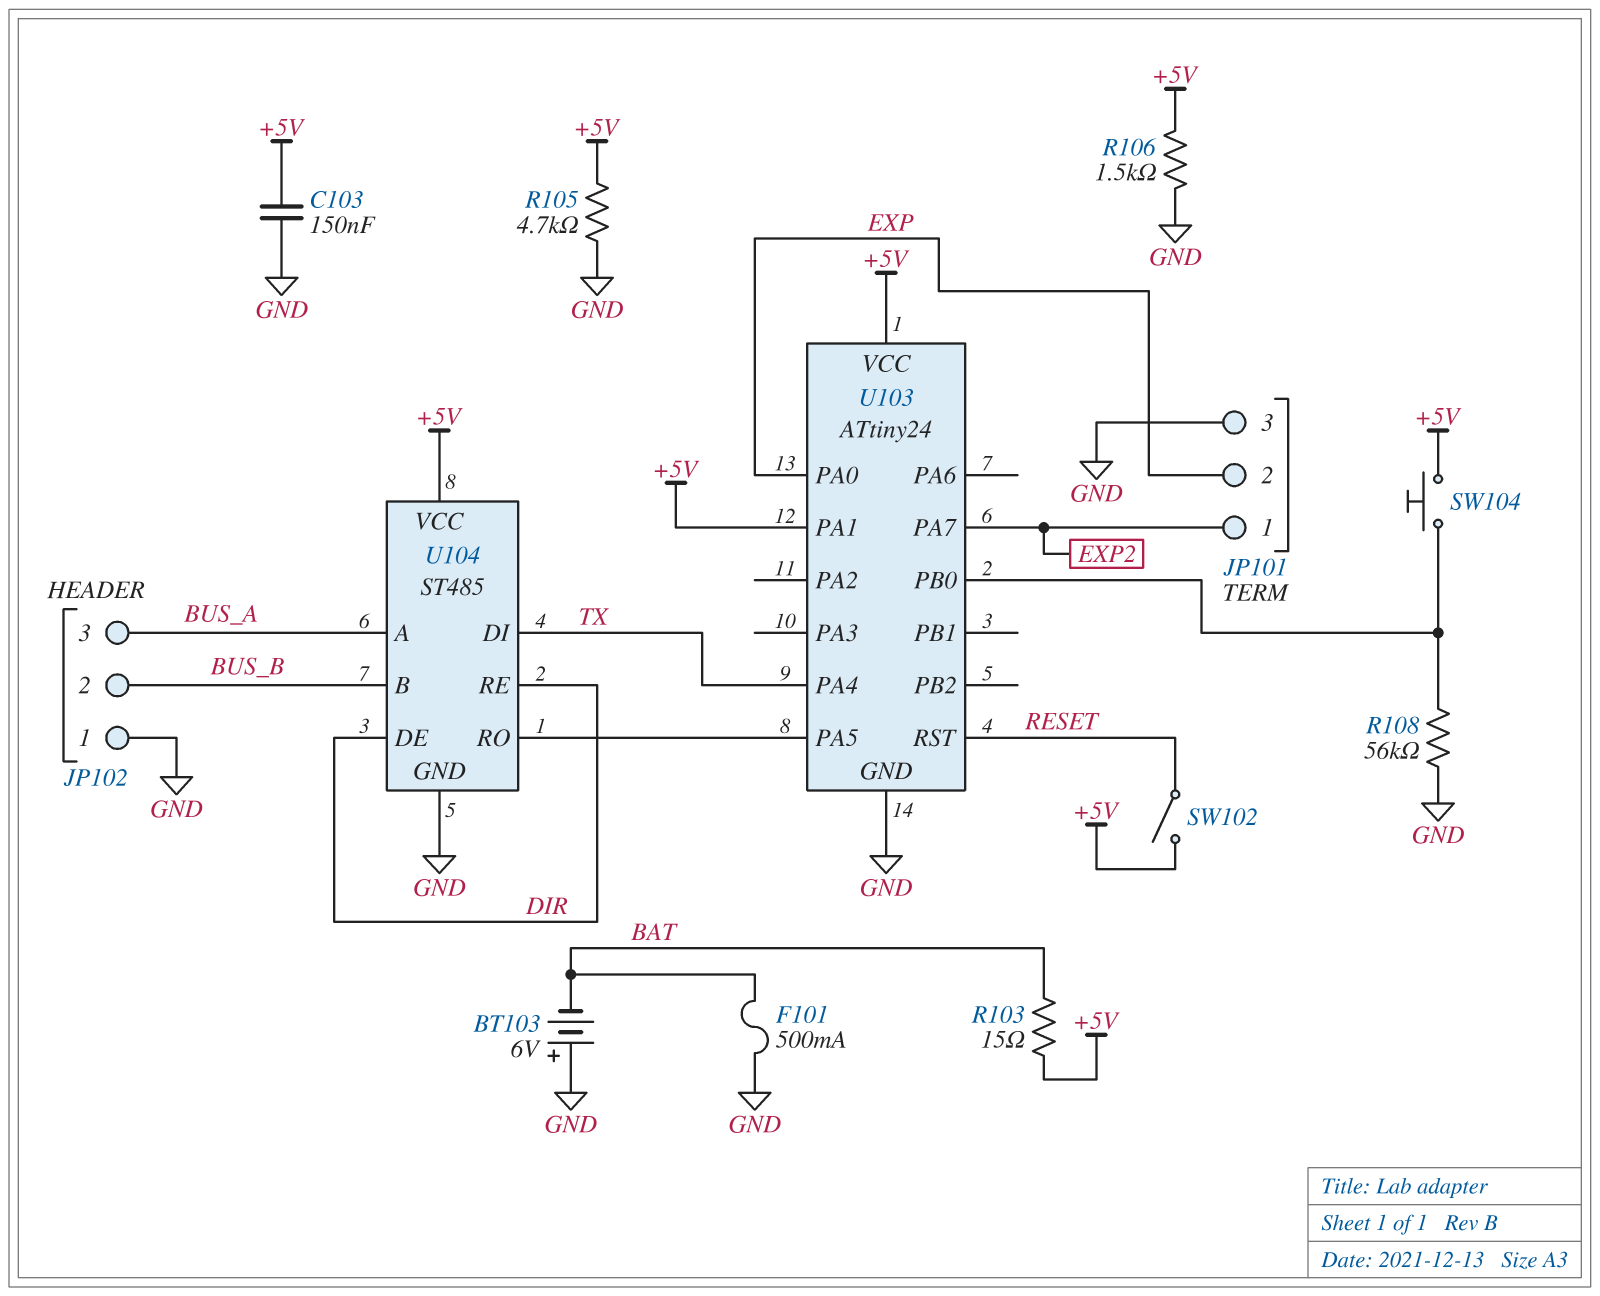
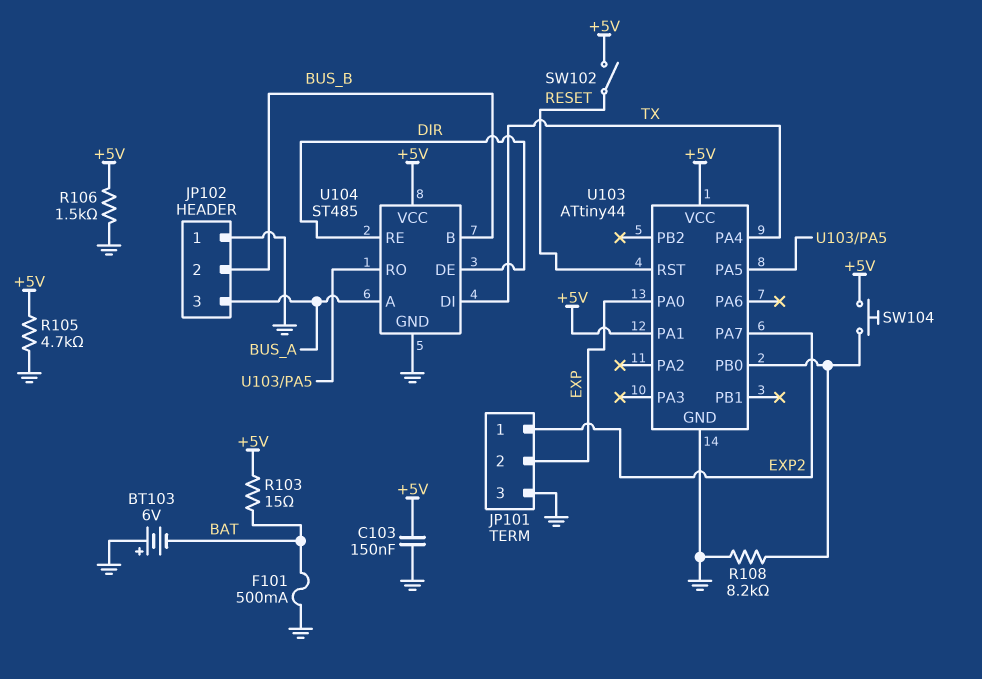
R108: 56k (GND, U103/PB0) -> 8.2k (GND, U103/PB0)
U103: ATtiny24 -> ATtiny44

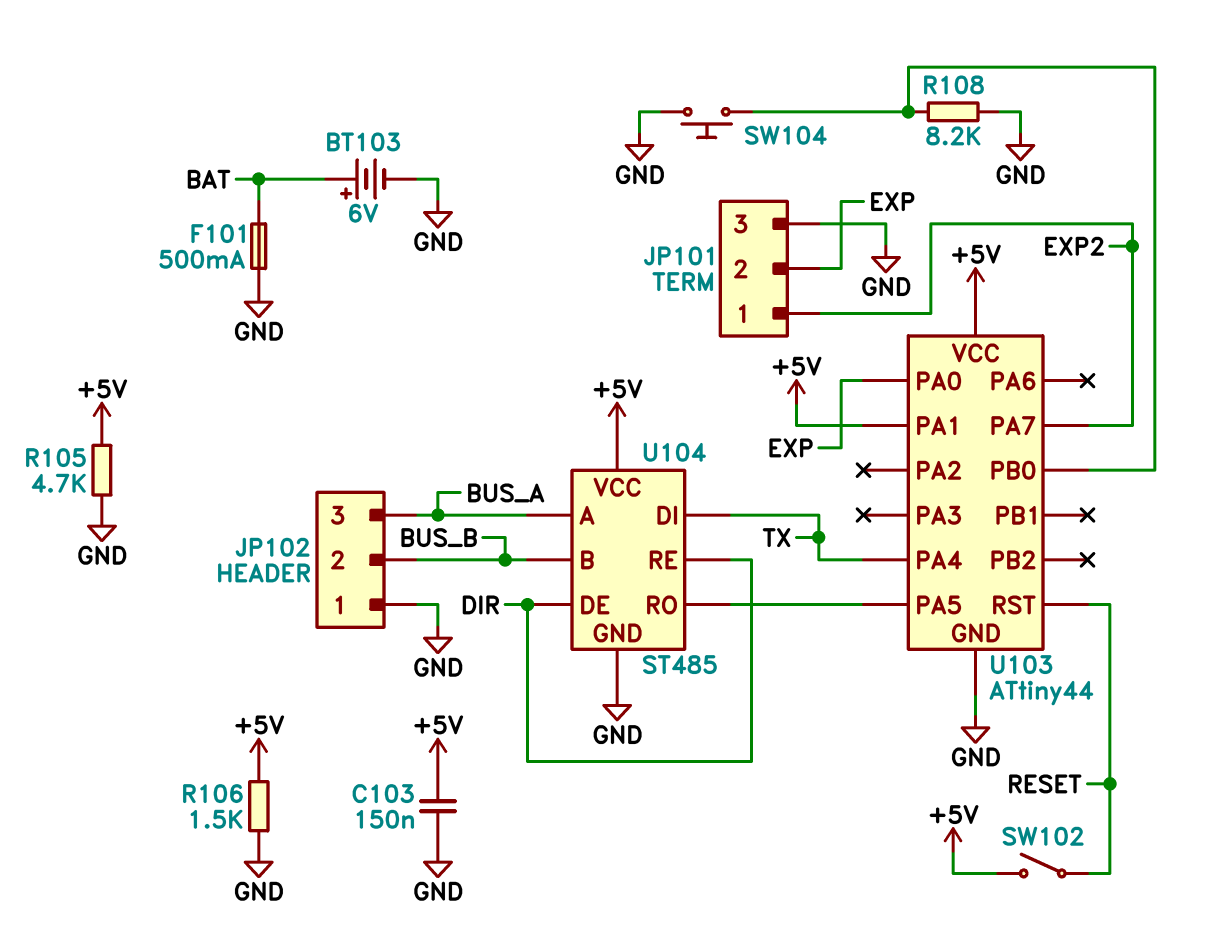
BT103: 6V (plus GND, minus BAT) -> 6V (plus BAT, minus GND)
R103: 15 (+5V, BAT) -> none
SW104: button (+5V, U103/PB0) -> button (GND, U103/PB0)

